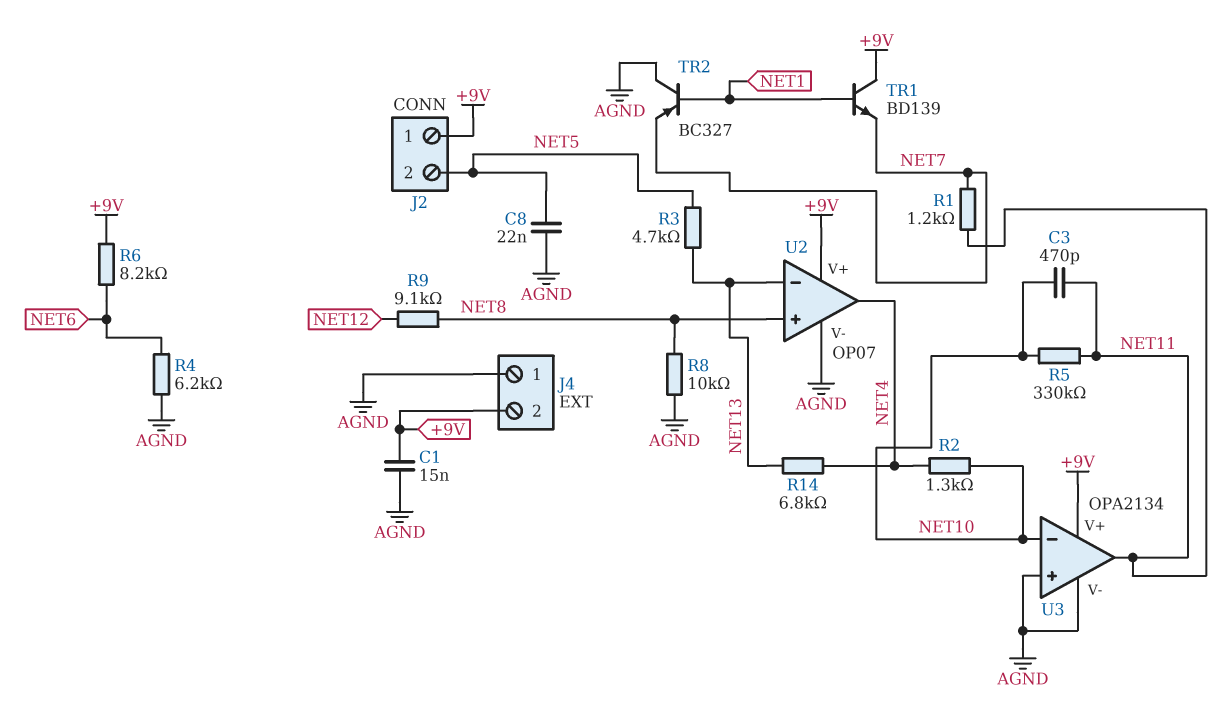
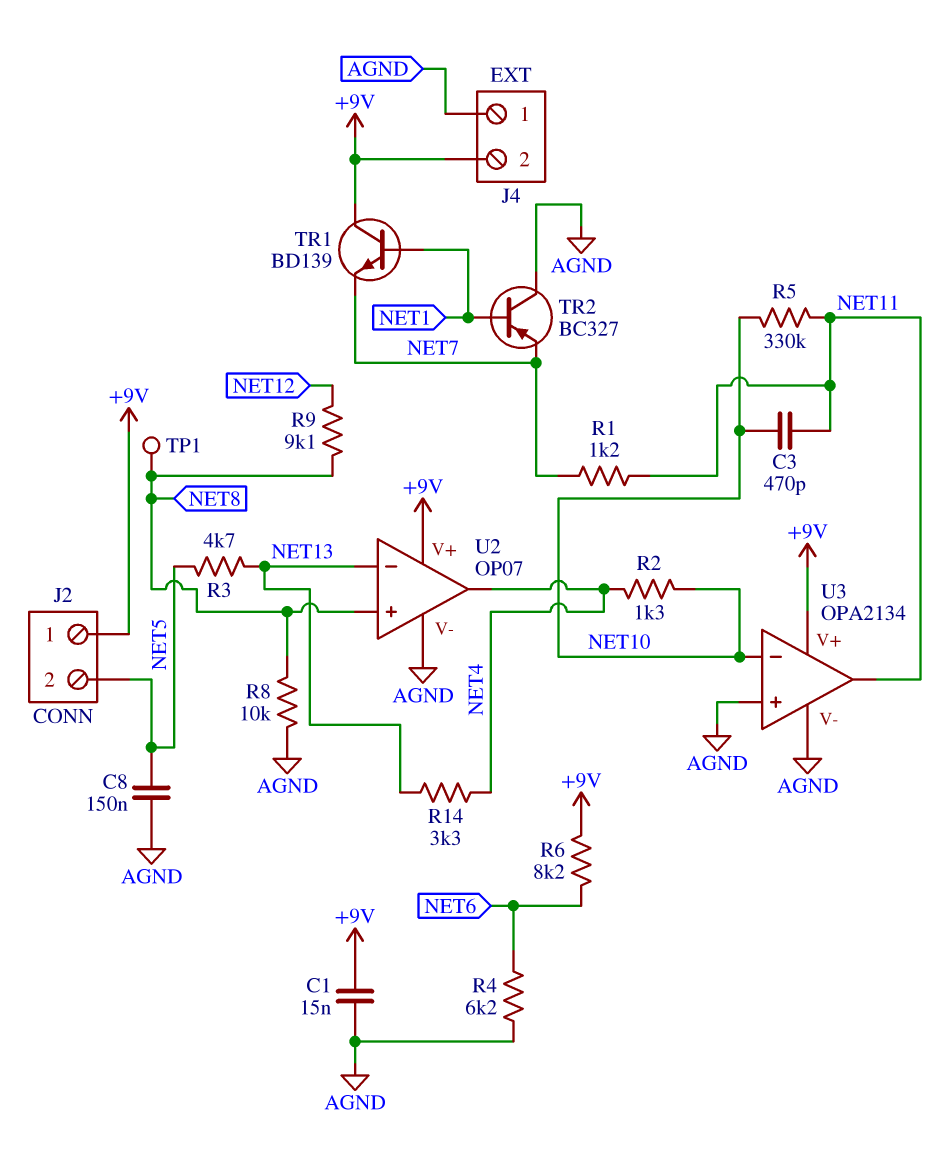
C8: 22nF (AGND, NET5) -> 150nF (AGND, NET5)
R14: 6.8k (NET4, NET13) -> 3.3k (NET4, NET13)
TP1: none -> test point (NET8)

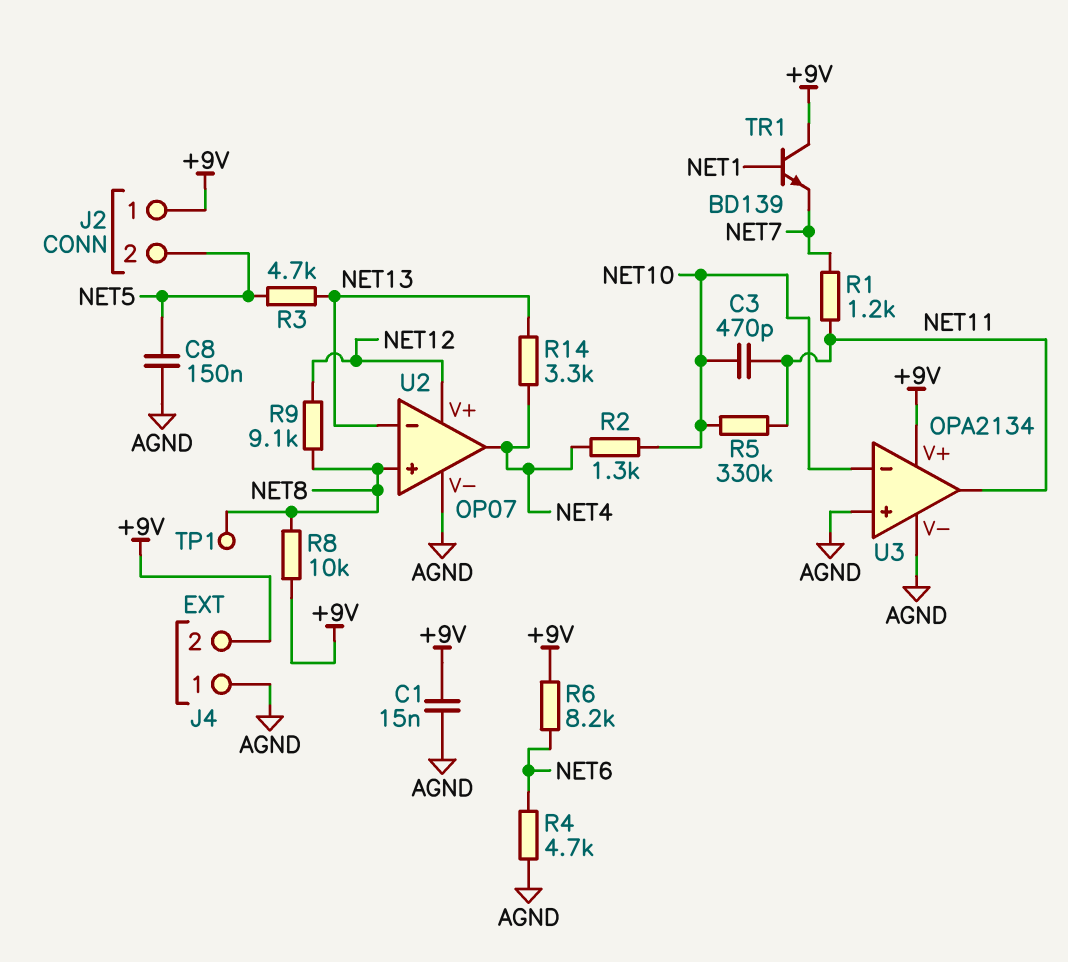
R4: 6.2k (AGND, NET6) -> 4.7k (AGND, NET6)
R8: 10k (AGND, NET8) -> 10k (+9V, NET8)
TR2: PNP BC327 (B NET1, C AGND, E NET7) -> none
U2 pin V+: +9V -> NET12

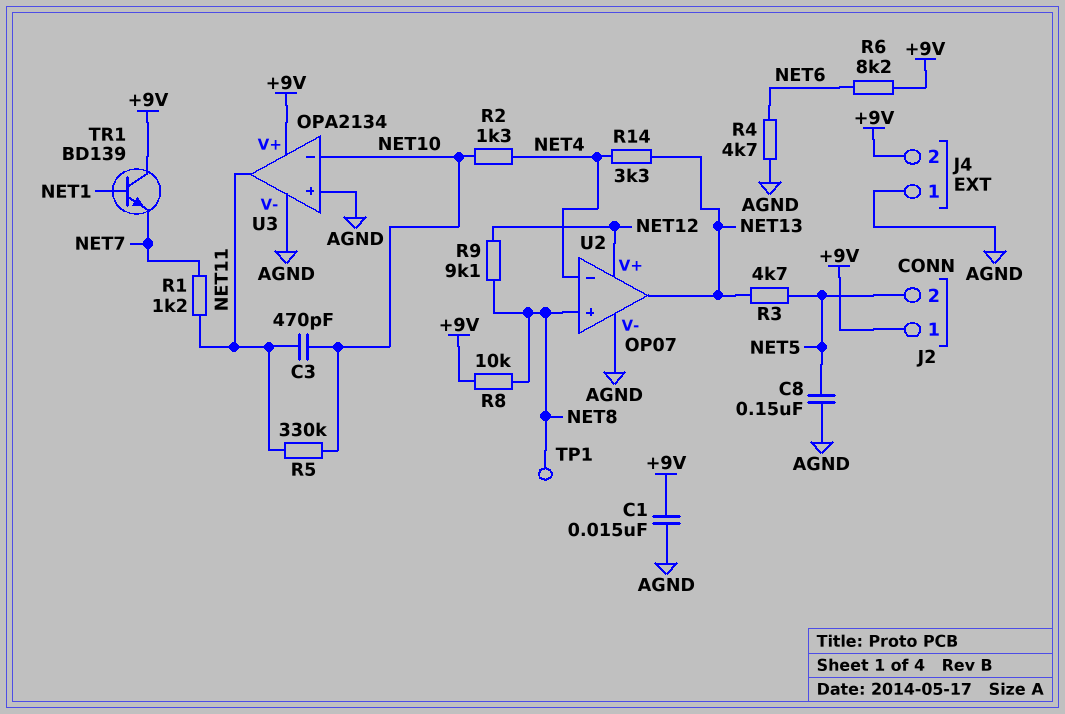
U2 pin in-: NET13 -> NET4
U2 pin out: NET4 -> NET13

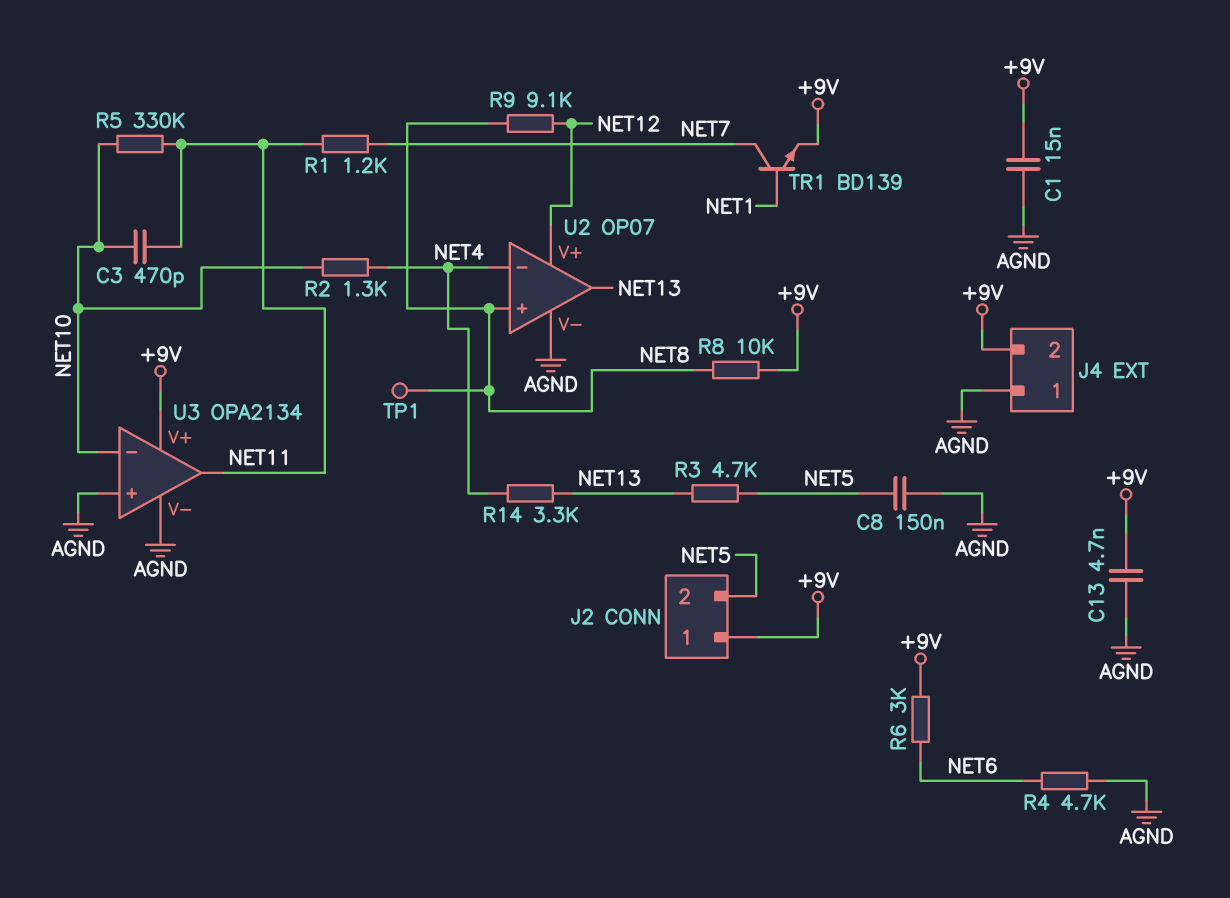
C13: none -> 4.7nF (+9V, AGND)
R6: 8.2k (+9V, NET6) -> 3k (+9V, NET6)
TR1: NPN BD139 (B NET1, C +9V, E NET7) -> NPN BD139 (B NET1, C NET7, E +9V)

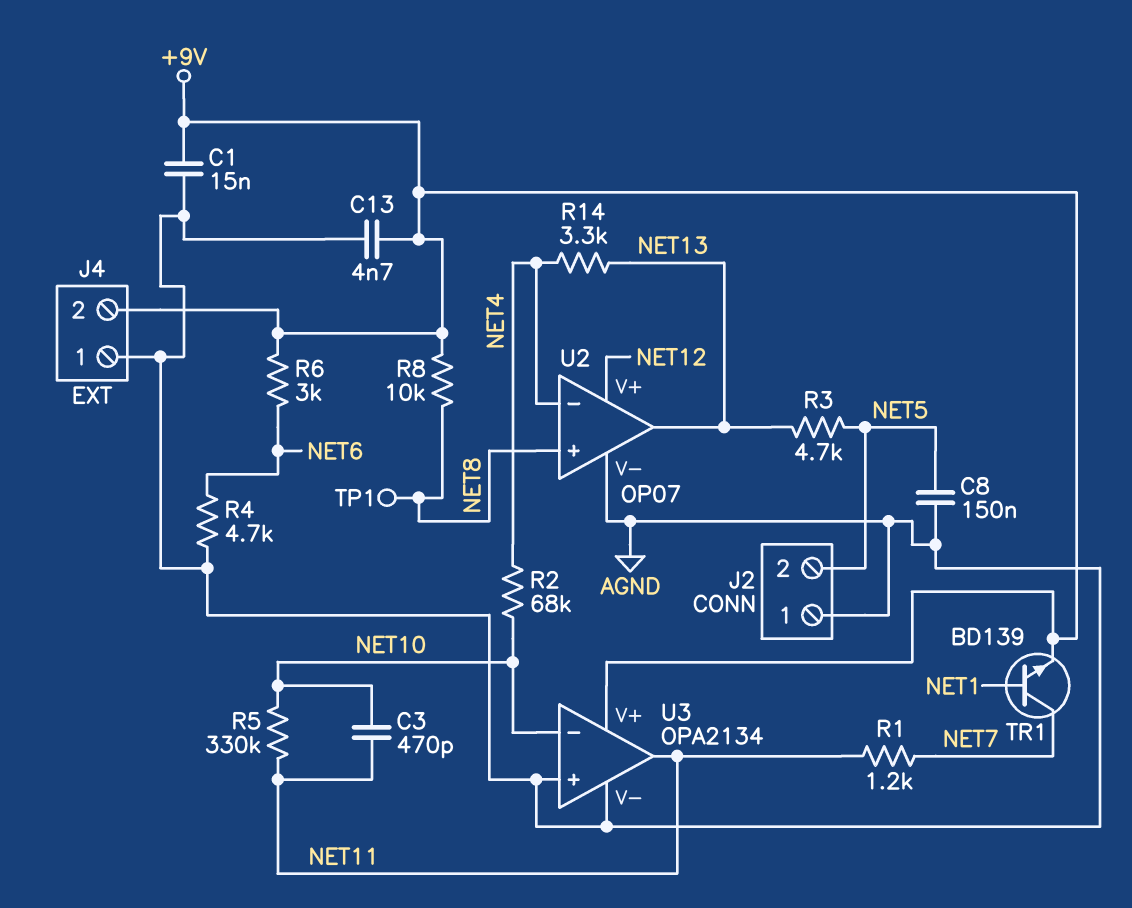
J2 pin 1: +9V -> AGND
R2: 1.3k (NET4, NET10) -> 68k (NET4, NET10)
R9: 9.1k (NET8, NET12) -> none

